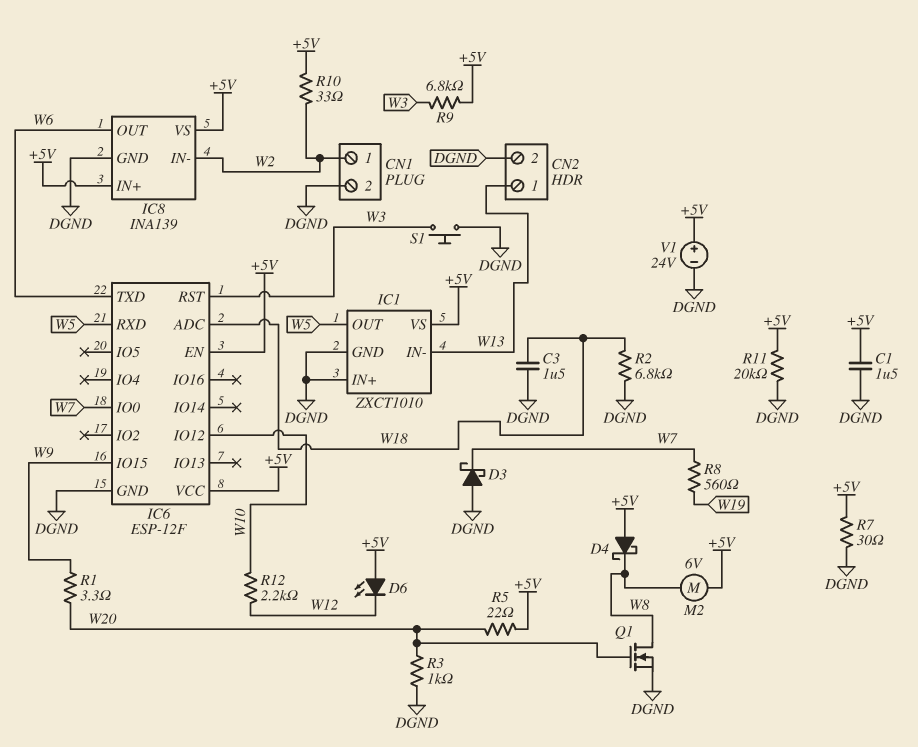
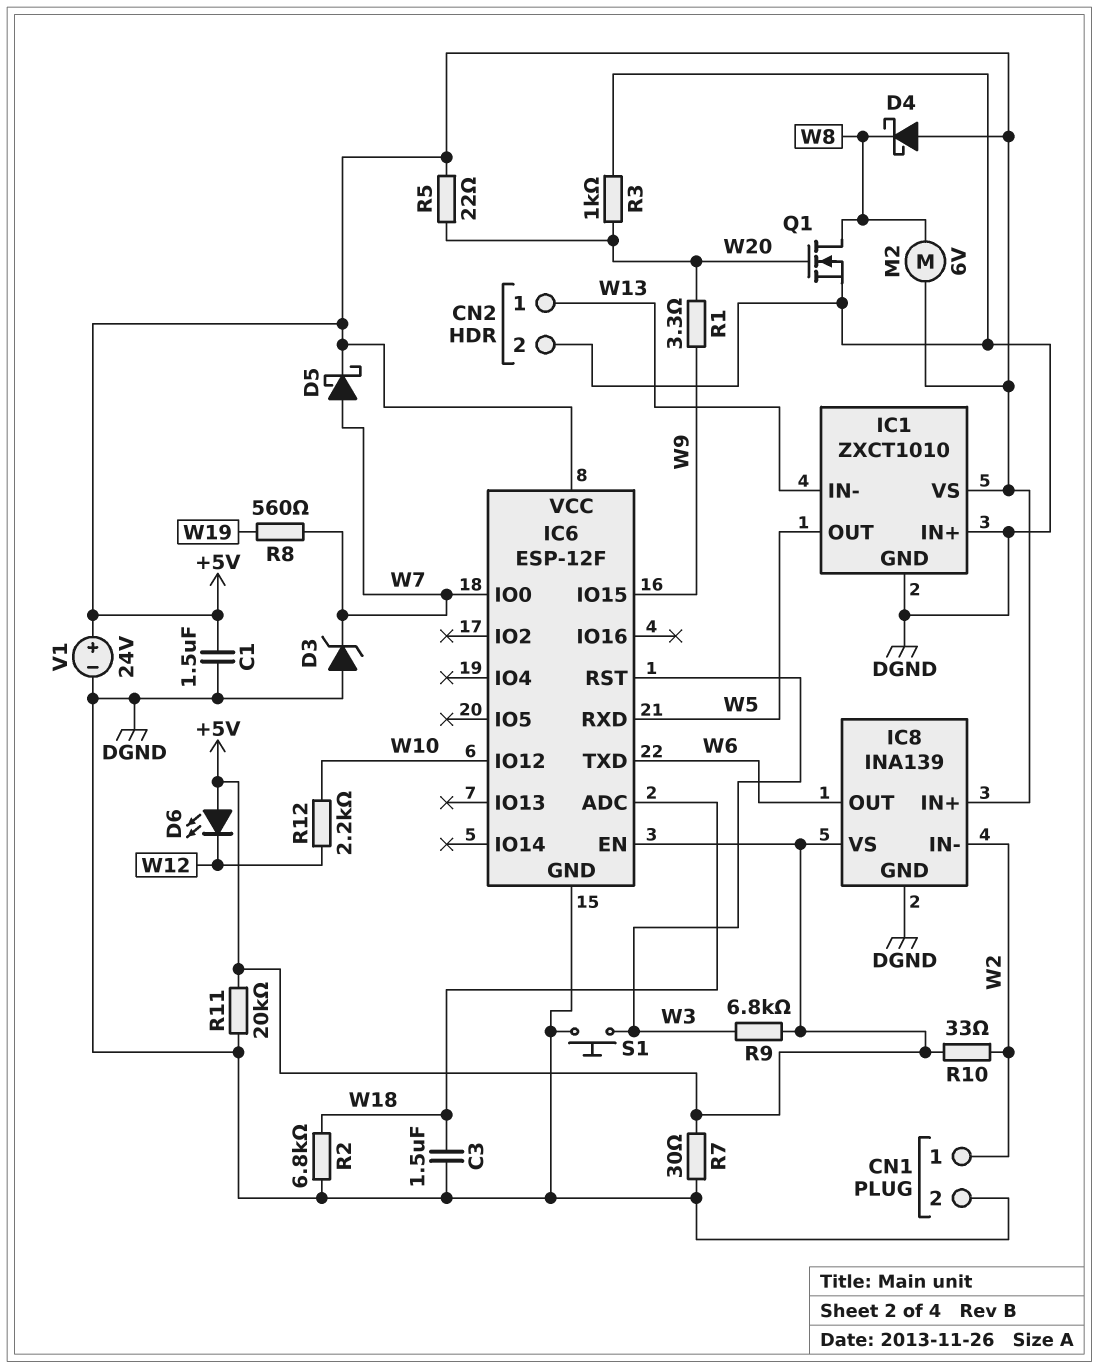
D3: schottky (A DGND, K W7) -> zener (A DGND, K W7)
D5: none -> schottky (A W7, K +5V)

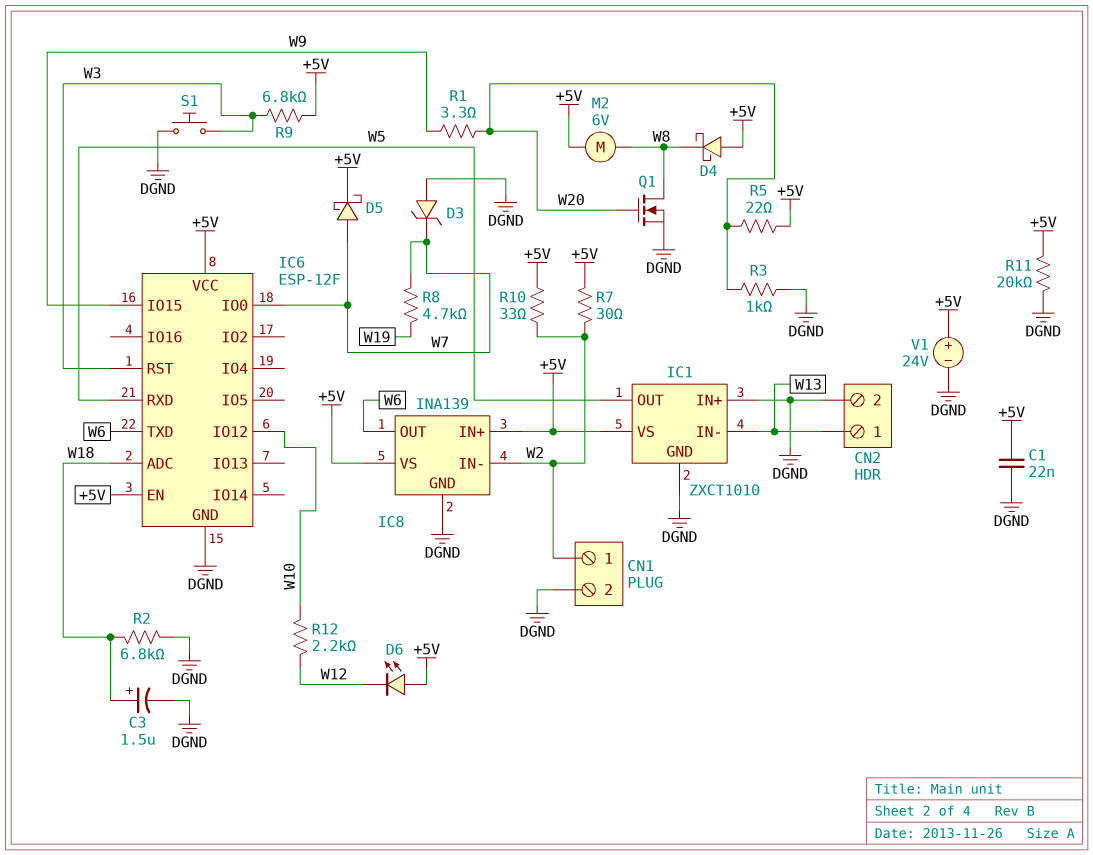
C1: 1.5uF (+5V, DGND) -> 22nF (+5V, DGND)
C3: 1.5uF (DGND, W18) -> 1.5uF (plus W18, minus DGND)
R7: 30 (+5V, DGND) -> 30 (+5V, W2)
R8: 560 (W7, W19) -> 4.7k (W7, W19)

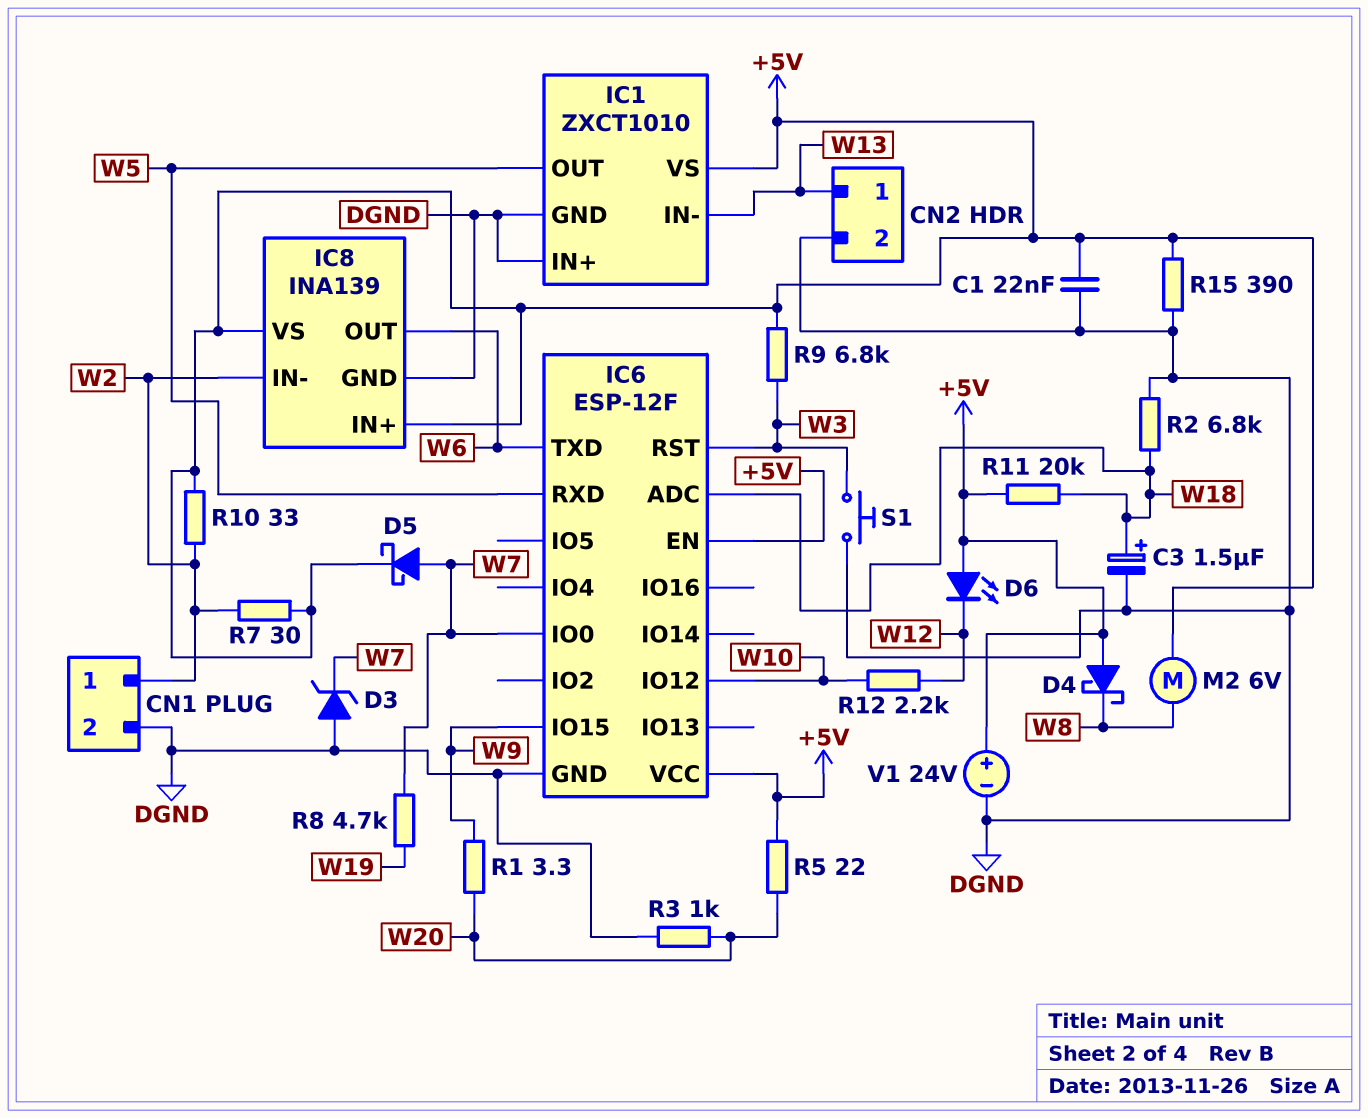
Q1: NMOS (G W20, D W8, S DGND) -> none
R11: 20k (+5V, DGND) -> 20k (+5V, W18)
R15: none -> 390 (+5V, DGND)

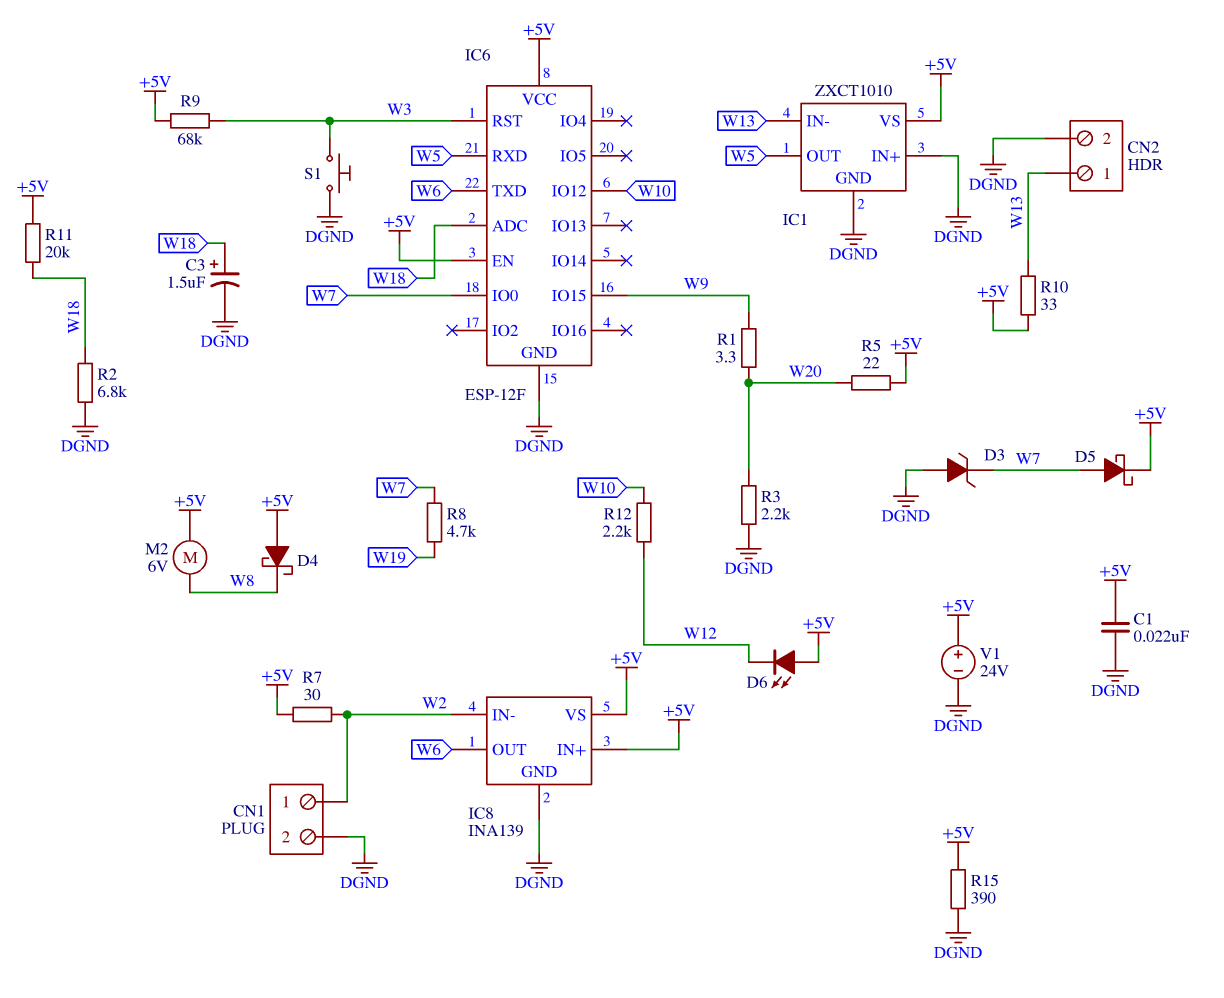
R3: 1k (DGND, W20) -> 2.2k (DGND, W20)
R9: 6.8k (+5V, W3) -> 68k (+5V, W3)
R10: 33 (+5V, W2) -> 33 (+5V, W13)

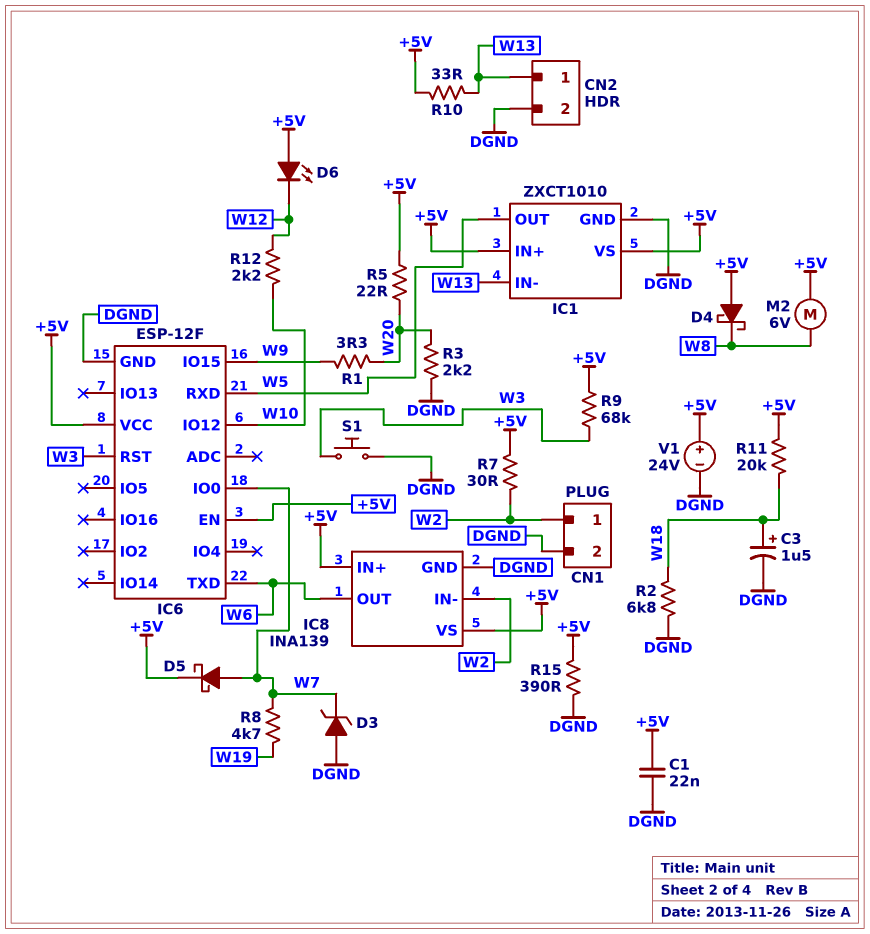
IC1 pin IN+: DGND -> +5V
IC6 pin ADC: W18 -> none

